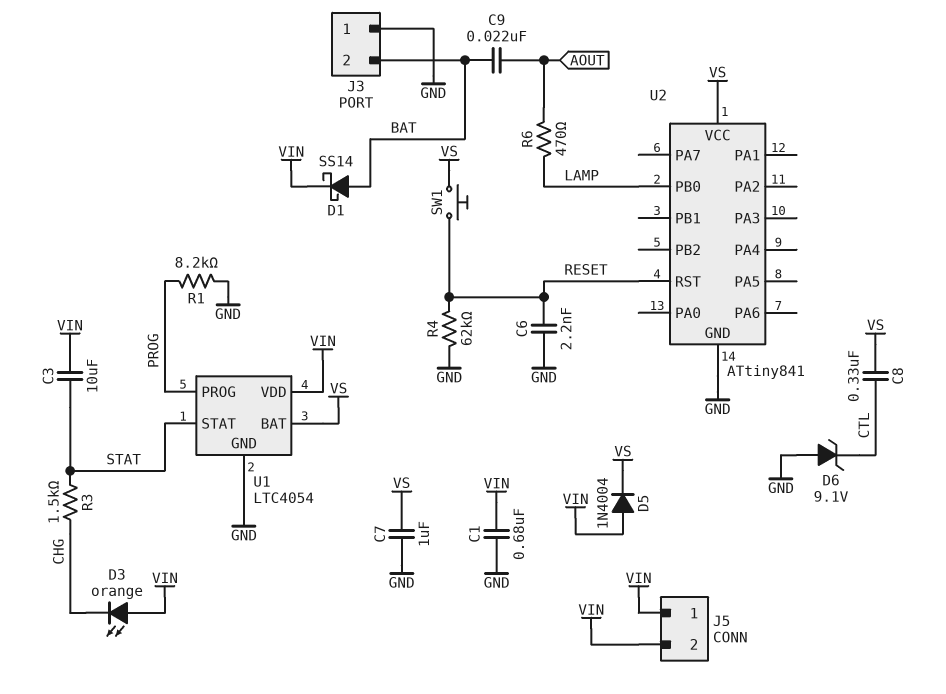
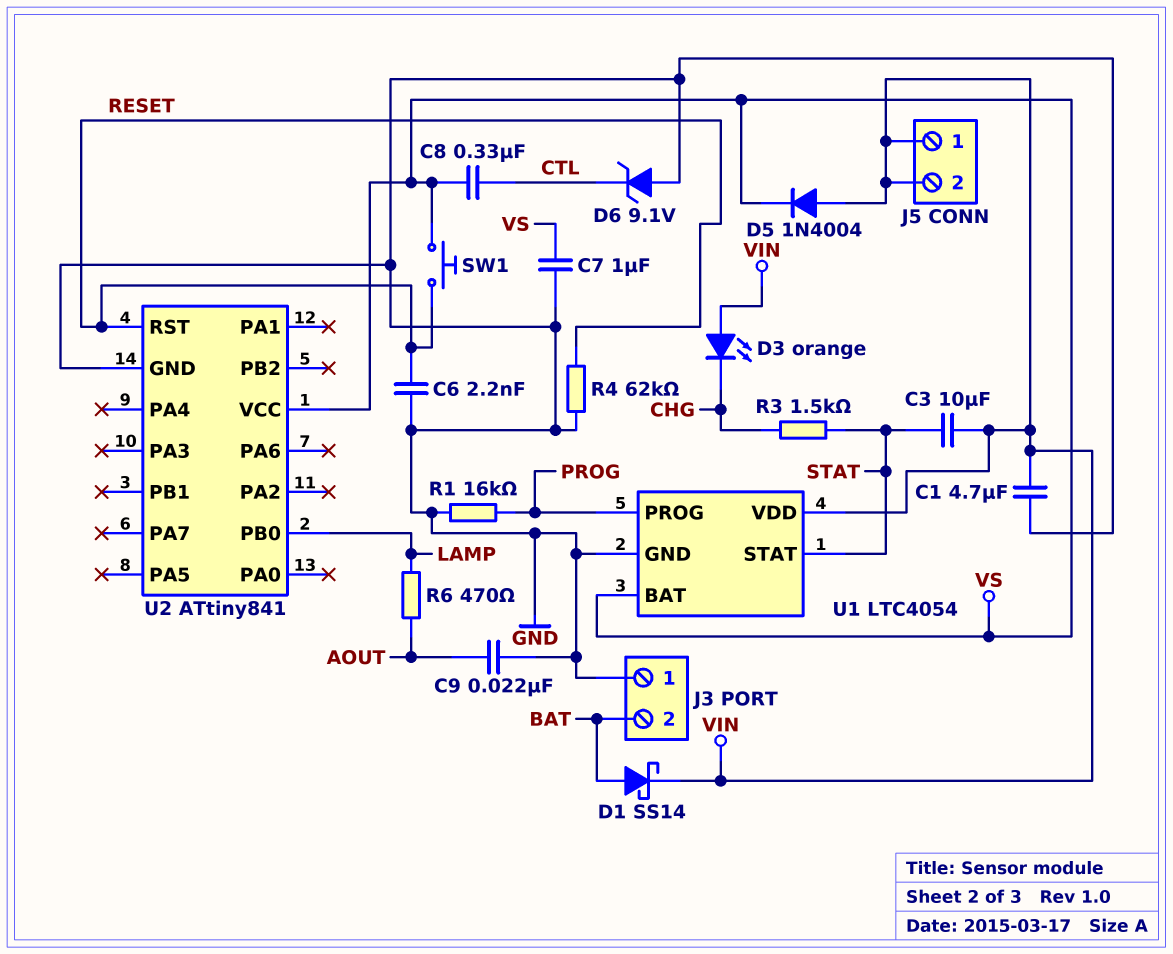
C1: 680nF (GND, VIN) -> 4.7uF (GND, VIN)
C9: 22nF (AOUT, BAT) -> 22nF (AOUT, GND)
R1: 8.2k (GND, PROG) -> 16k (GND, PROG)

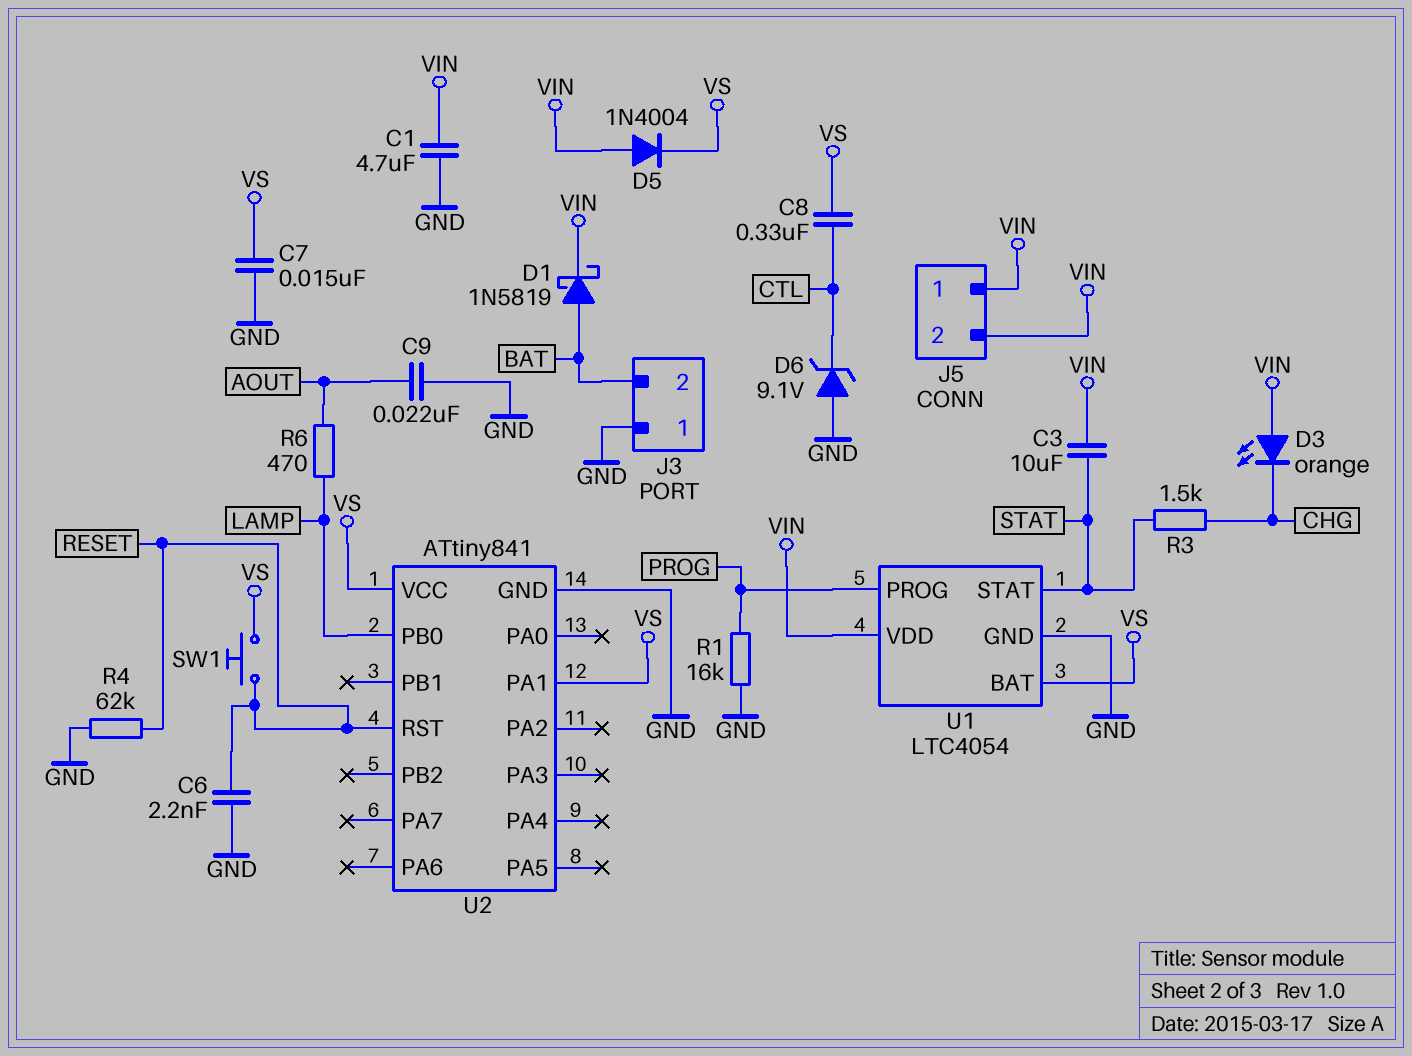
C7: 1uF (GND, VS) -> 15nF (GND, VS)
D1: schottky SS14 (A BAT, K VIN) -> schottky 1N5819 (A BAT, K VIN)
U2 pin PA1: none -> VS

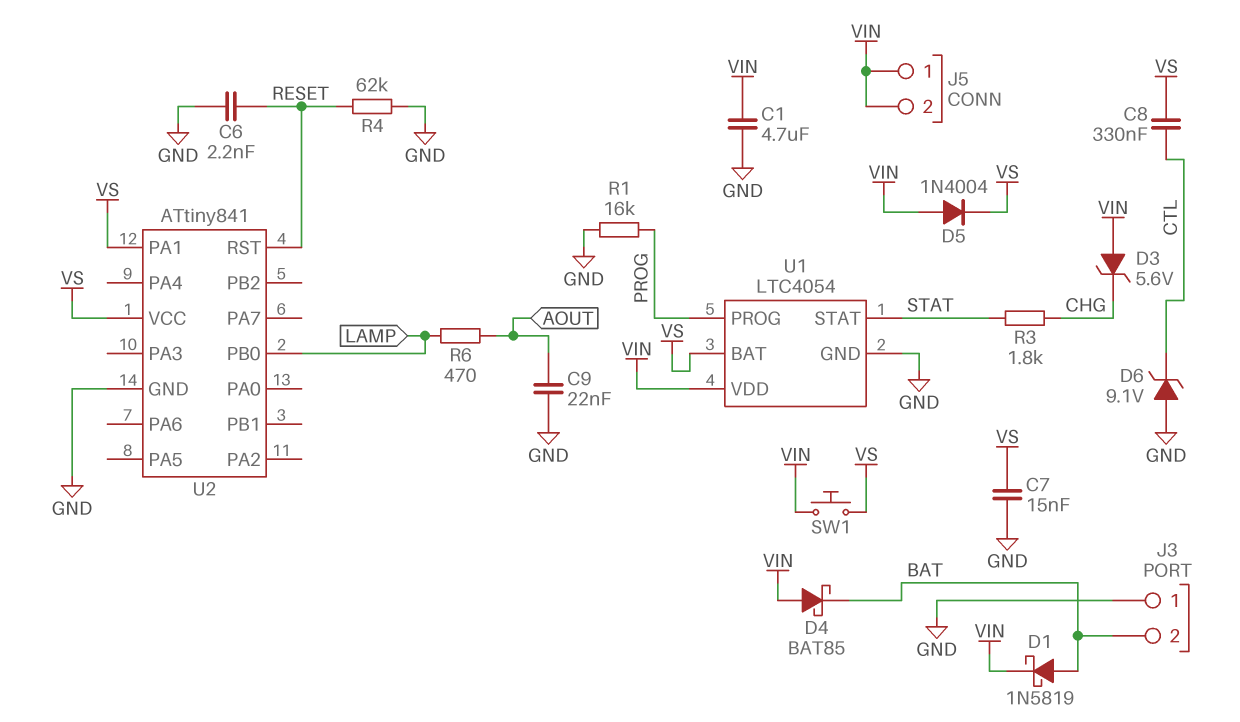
C3: 10uF (STAT, VIN) -> none
D3: LED orange (A VIN, K CHG) -> zener 5.6V (A VIN, K CHG)
D4: none -> schottky BAT85 (A VIN, K BAT)
R3: 1.5k (CHG, STAT) -> 1.8k (CHG, STAT)
SW1: button (RESET, VS) -> button (VIN, VS)

